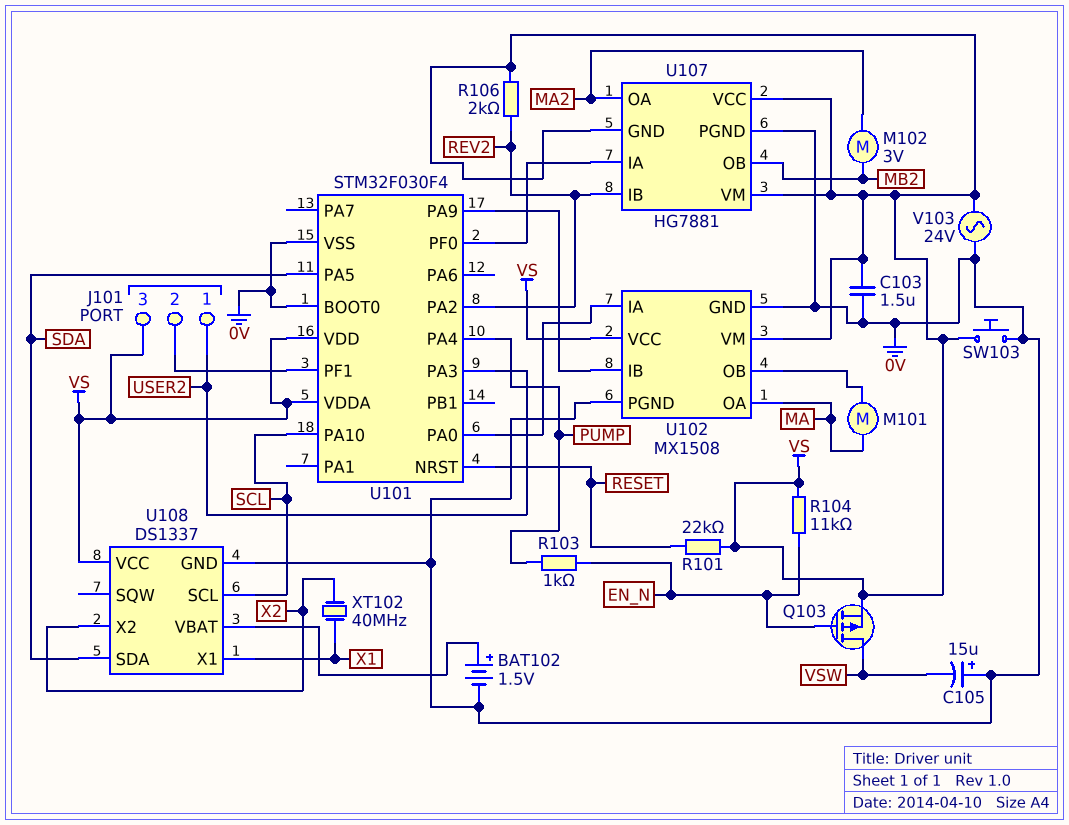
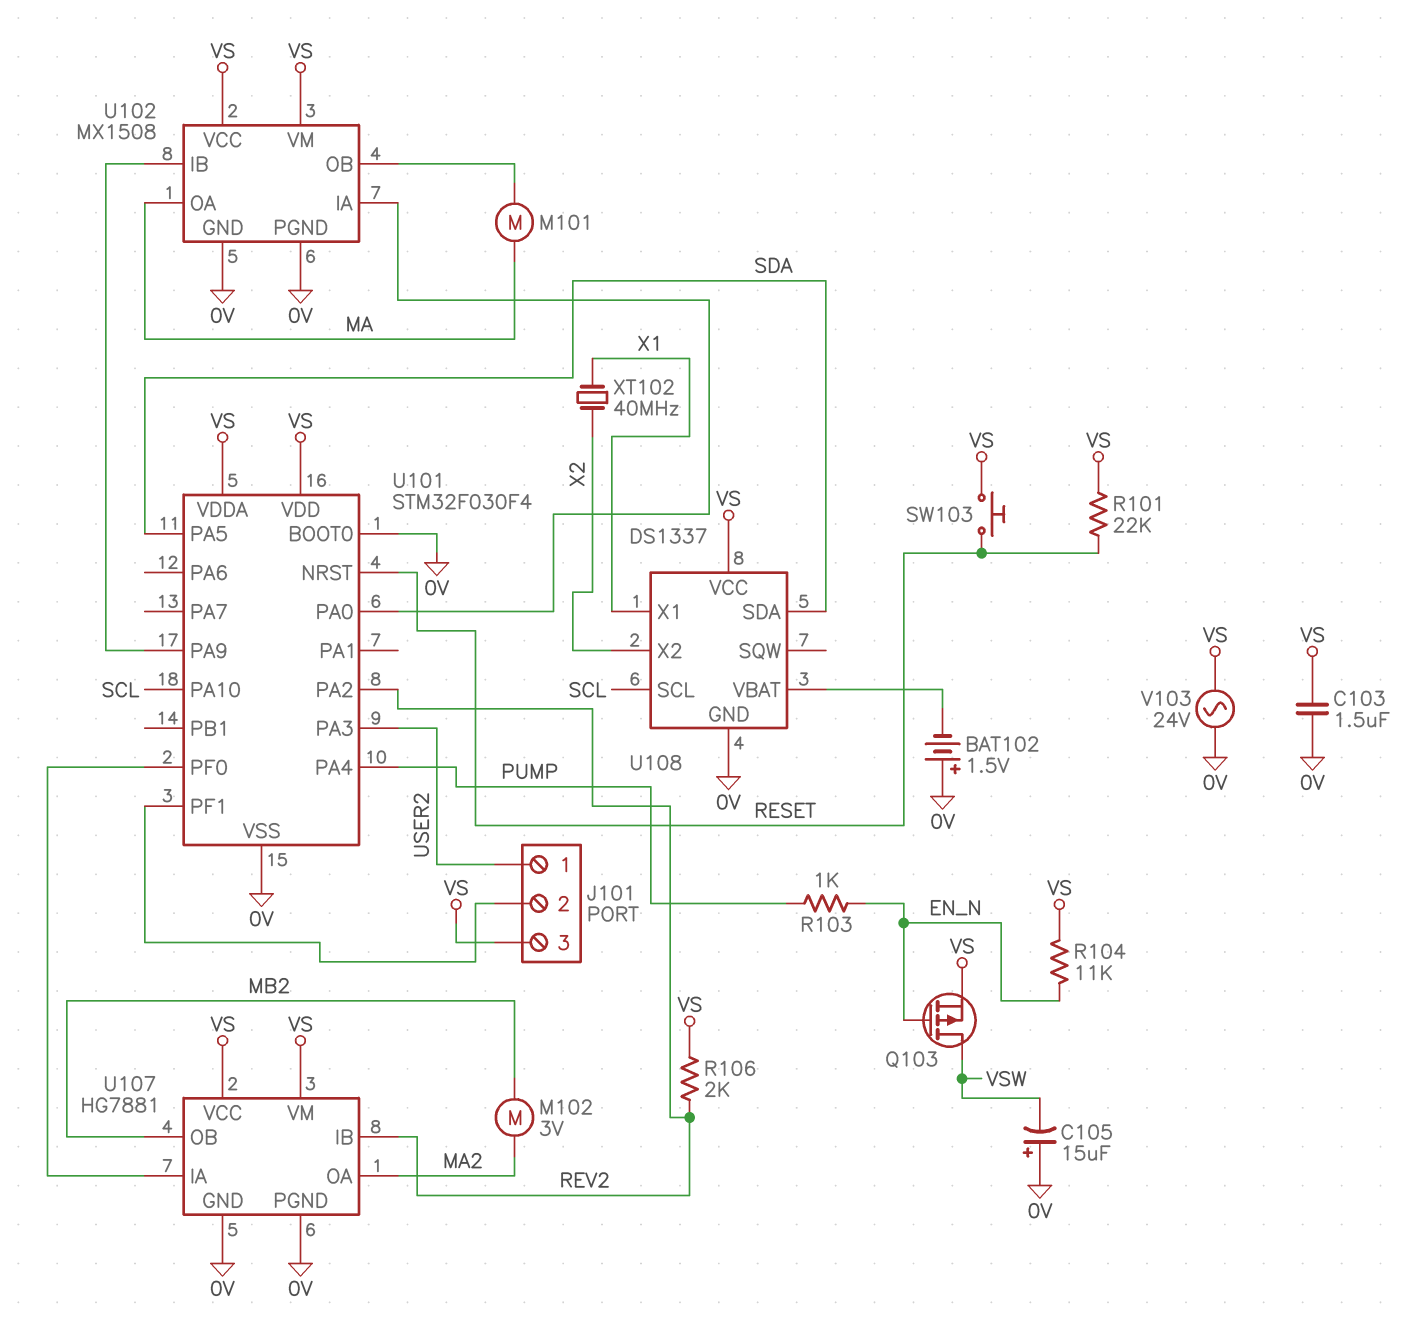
BAT102: 1.5V (plus U108/VBAT, minus 0V) -> 1.5V (plus 0V, minus U108/VBAT)
SW103: button (0V, VS) -> button (RESET, VS)
U107 pin GND: VS -> 0V

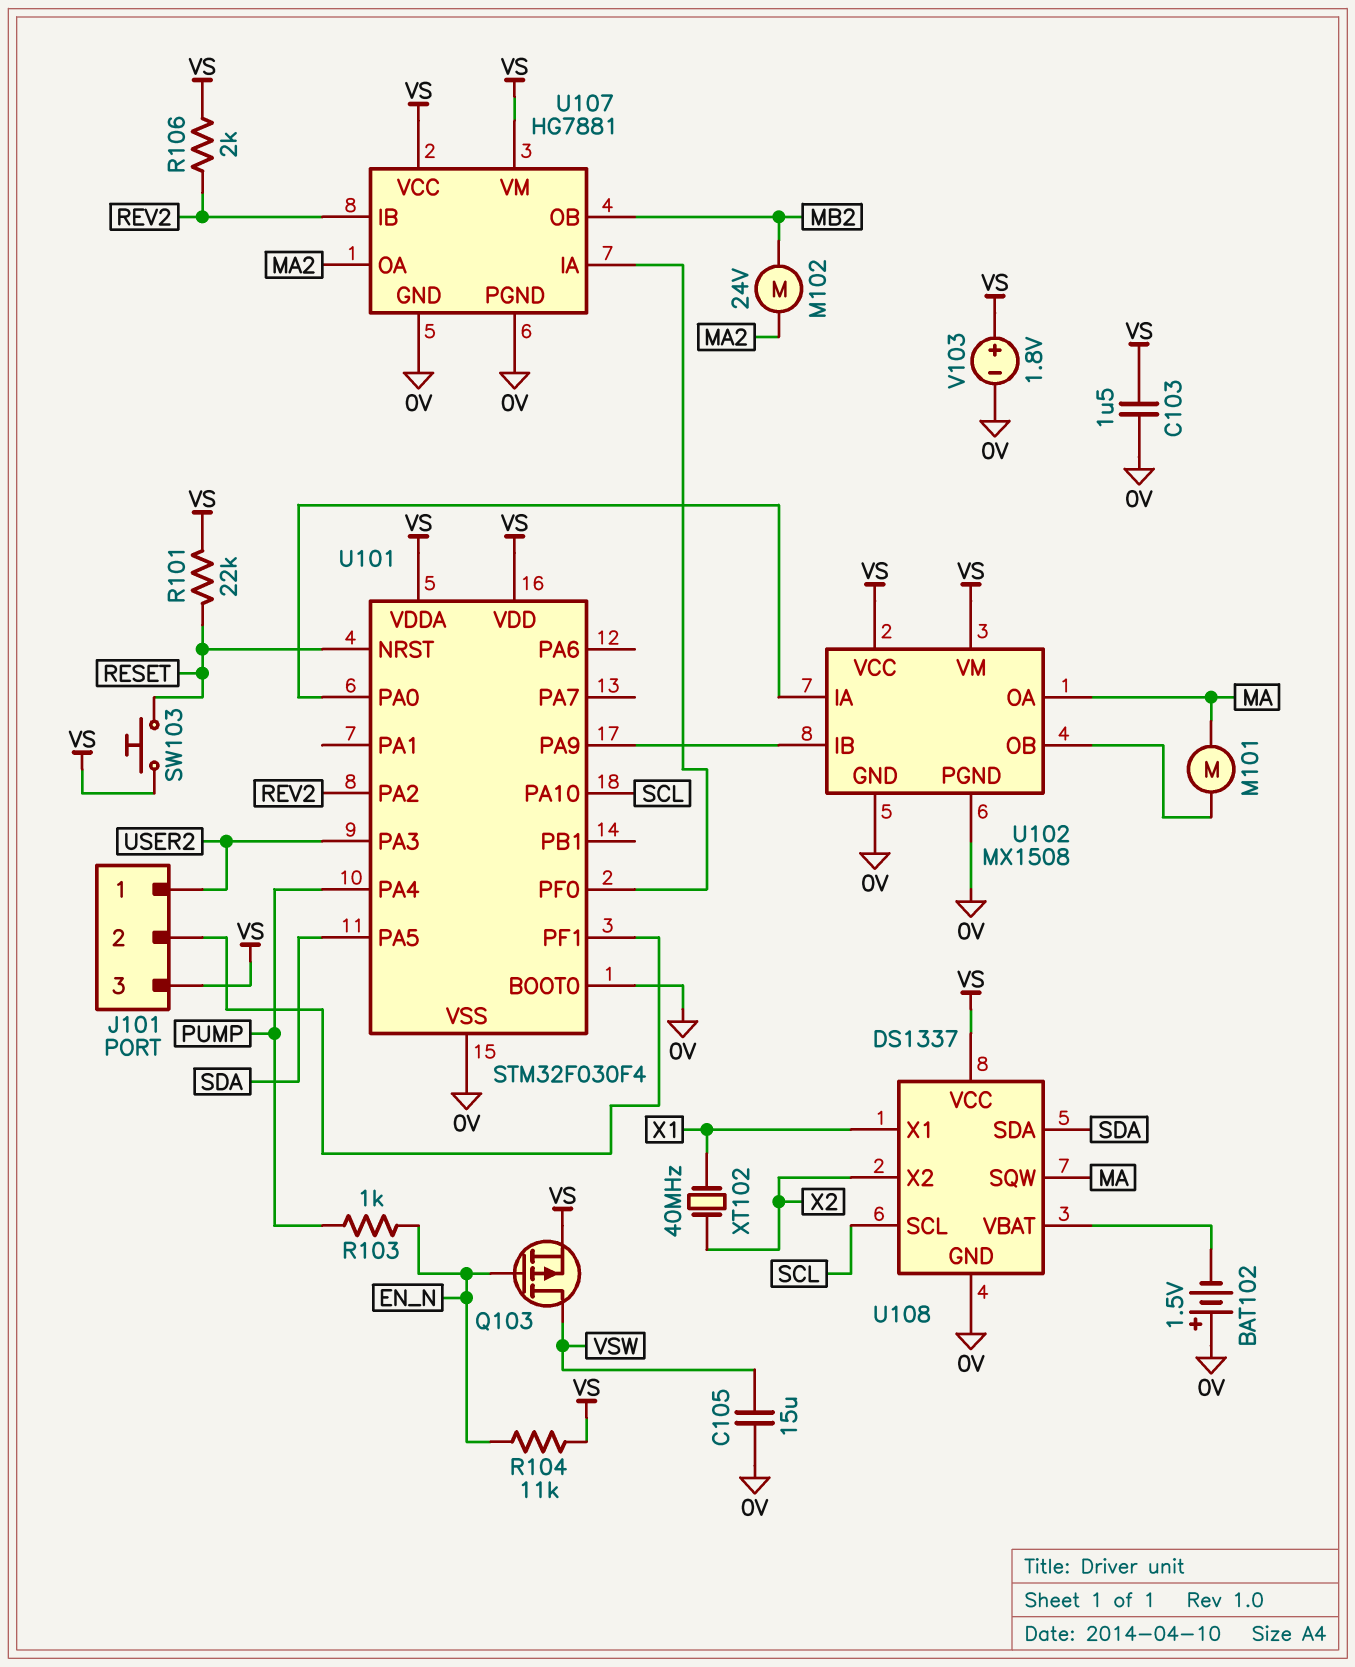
C105: 15uF (plus 0V, minus VSW) -> 15uF (0V, VSW)
M102: motor 3V (MA2, MB2) -> motor 24V (MA2, MB2)
U108 pin SQW: none -> MA
V103: AC 24V (0V, VS) -> 1.8V (plus VS, minus 0V)

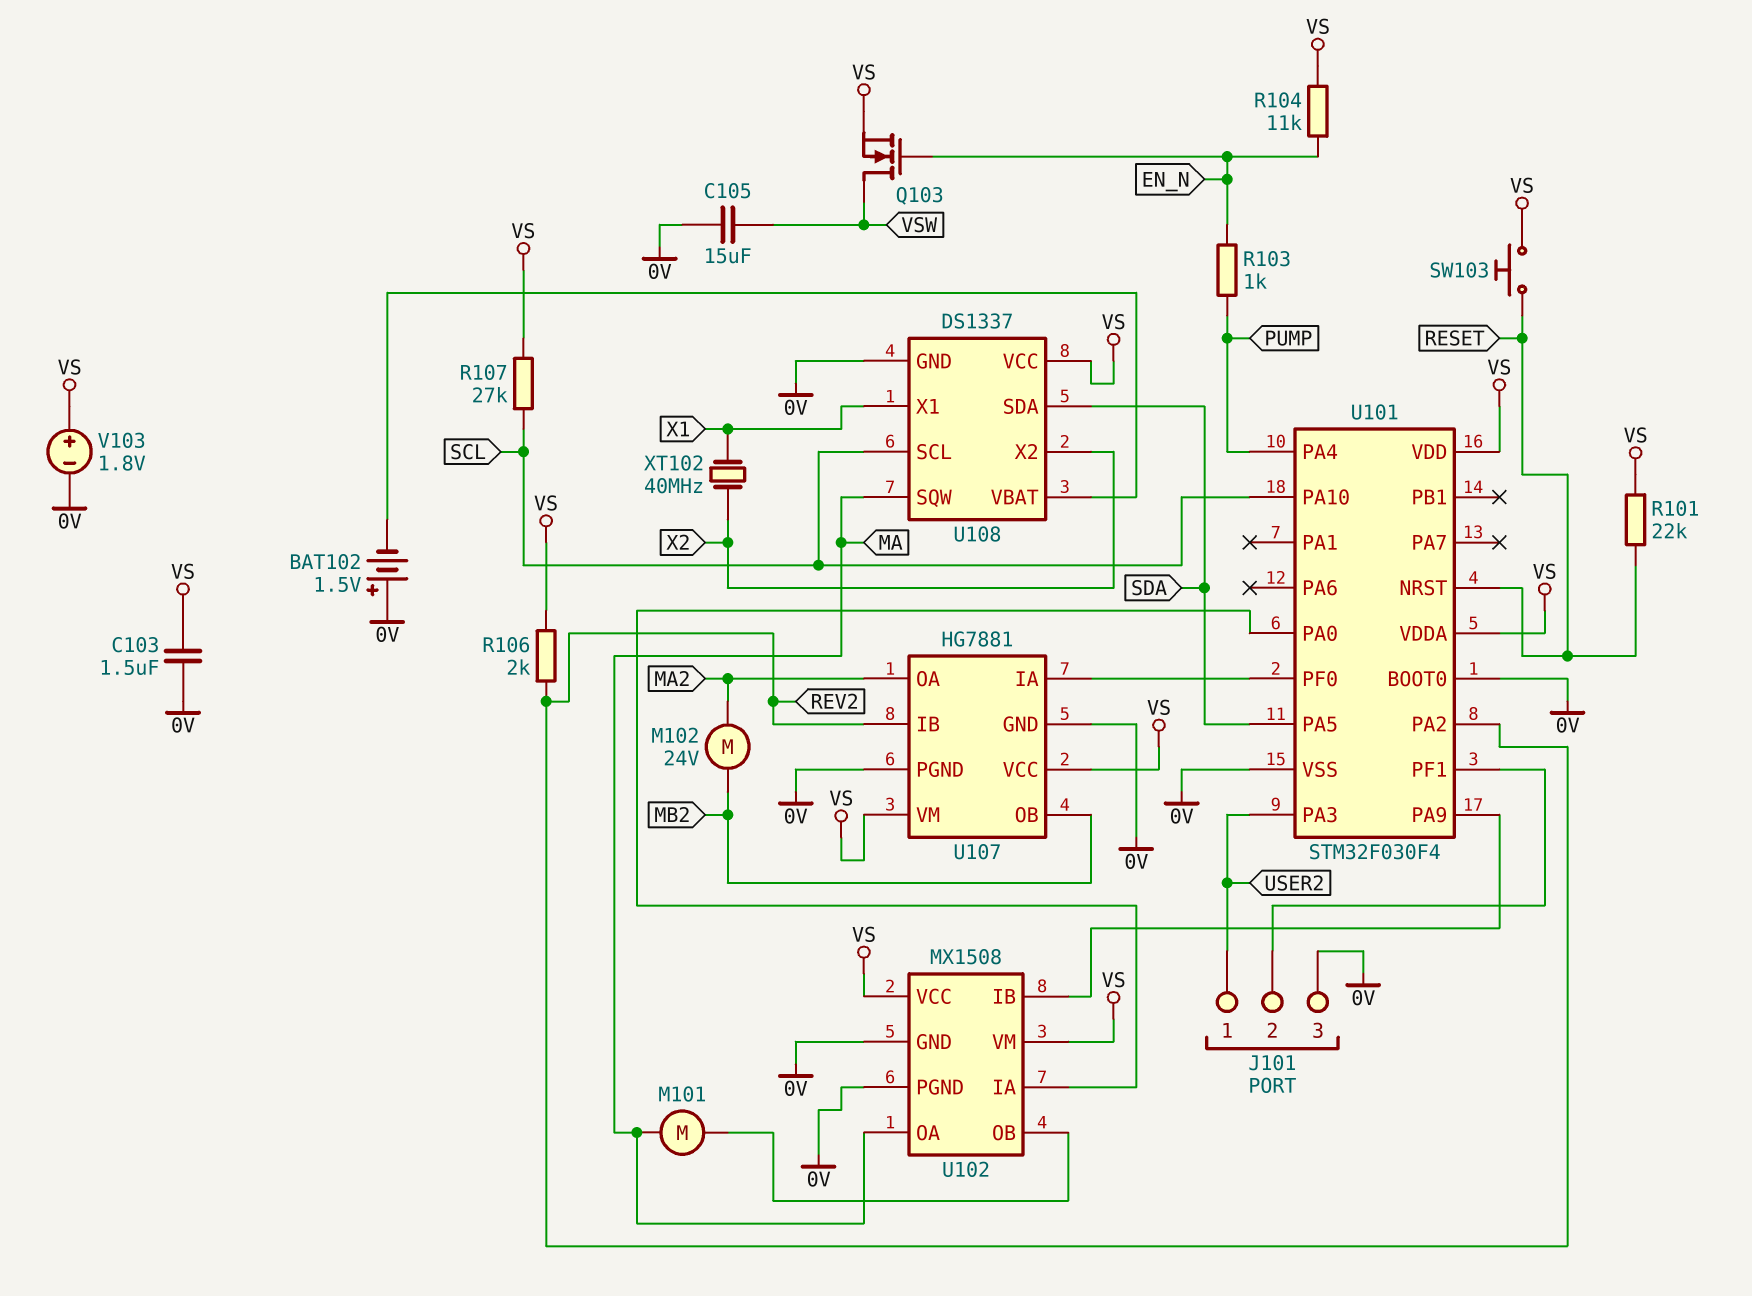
J101 pin 3: VS -> 0V
Q103: PMOS (G EN_N, D VSW, S VS) -> NMOS (G EN_N, D VSW, S VS)
R107: none -> 27k (SCL, VS)

